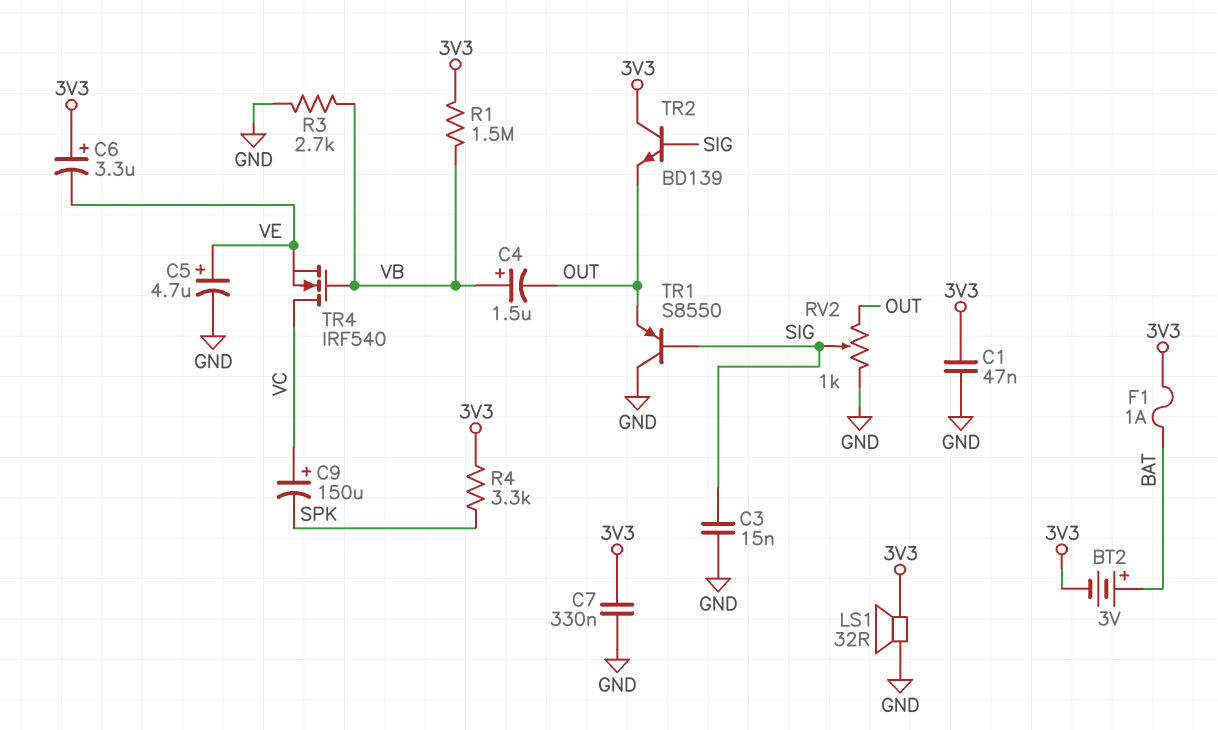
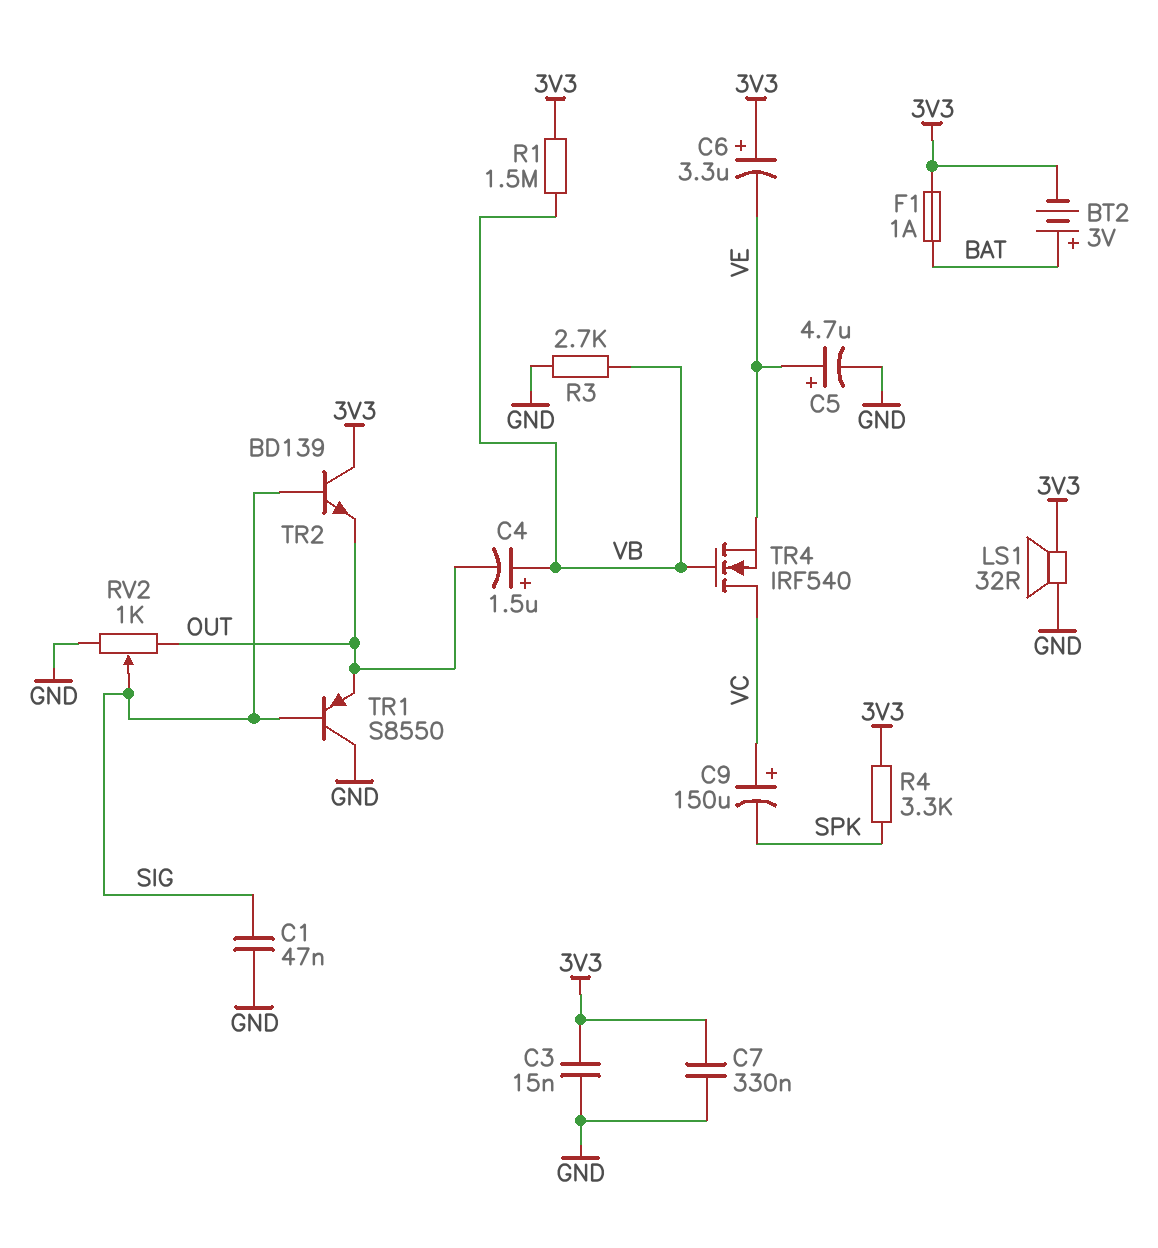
C1: 47nF (3V3, GND) -> 47nF (GND, SIG)
C3: 15nF (GND, SIG) -> 15nF (3V3, GND)

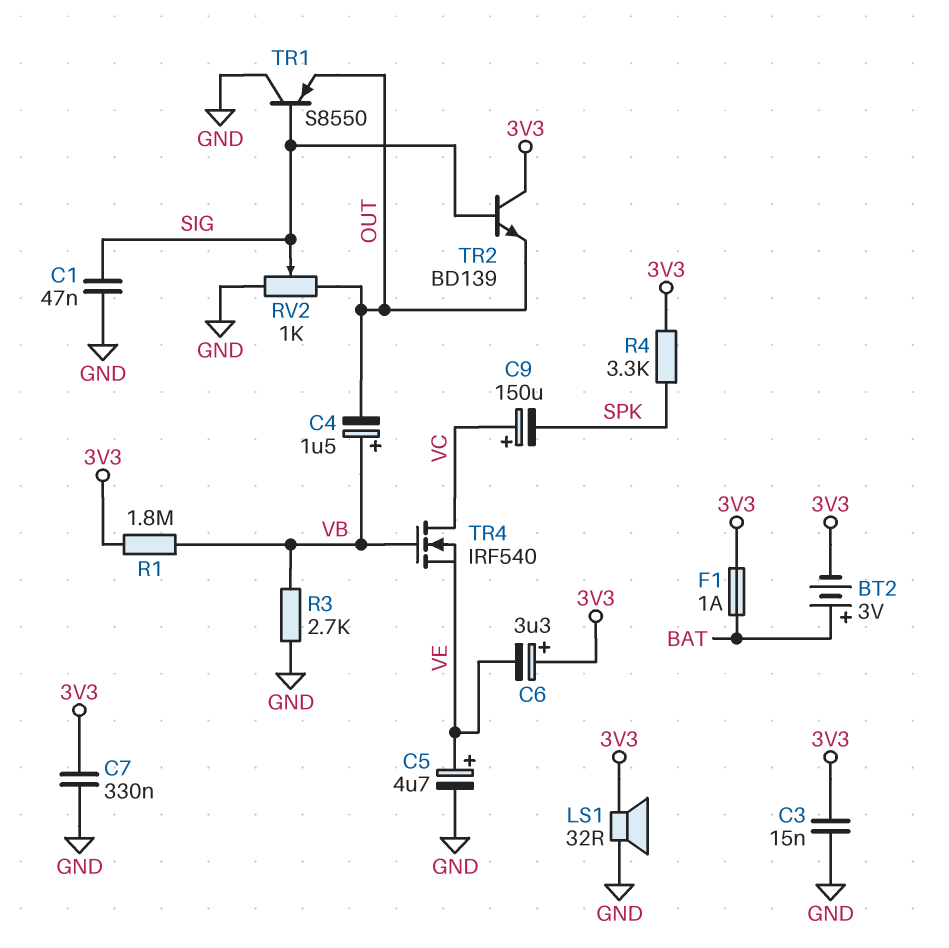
R1: 1.5M (3V3, VB) -> 1.8M (3V3, VB)

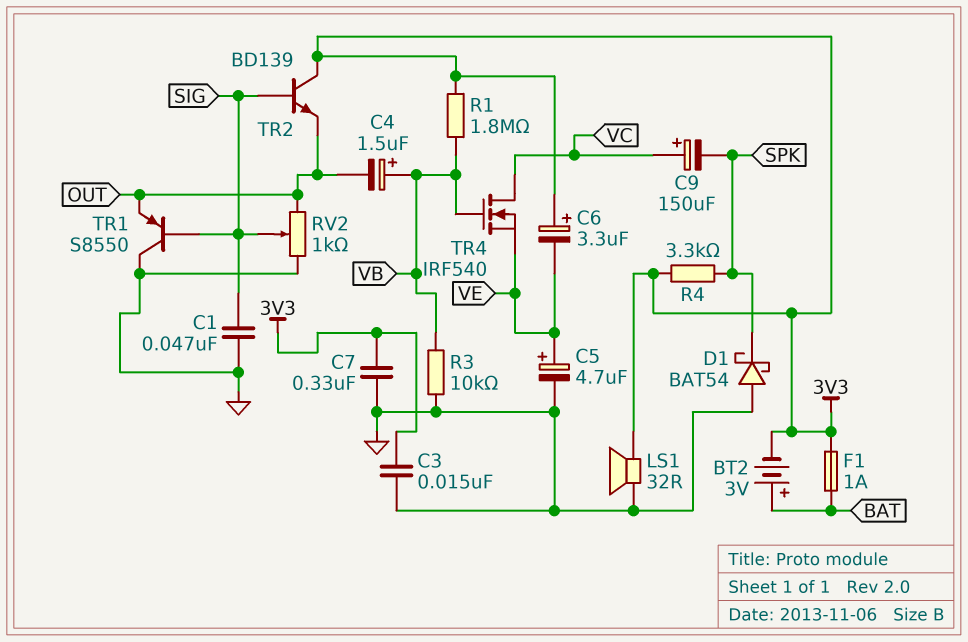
D1: none -> schottky BAT54 (A GND, K SPK)
R3: 2.7k (GND, VB) -> 10k (GND, VB)

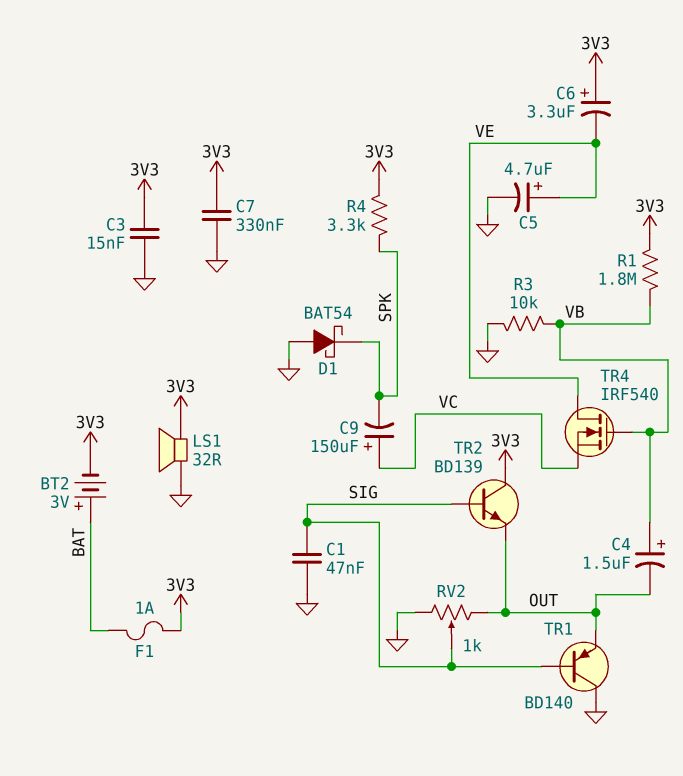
TR1: PNP S8550 (B SIG, C GND, E OUT) -> PNP BD140 (B SIG, C GND, E OUT)
TR4: NMOS IRF540 (G VB, D VC, S VE) -> NMOS IRF540 (G VB, D VE, S VC)

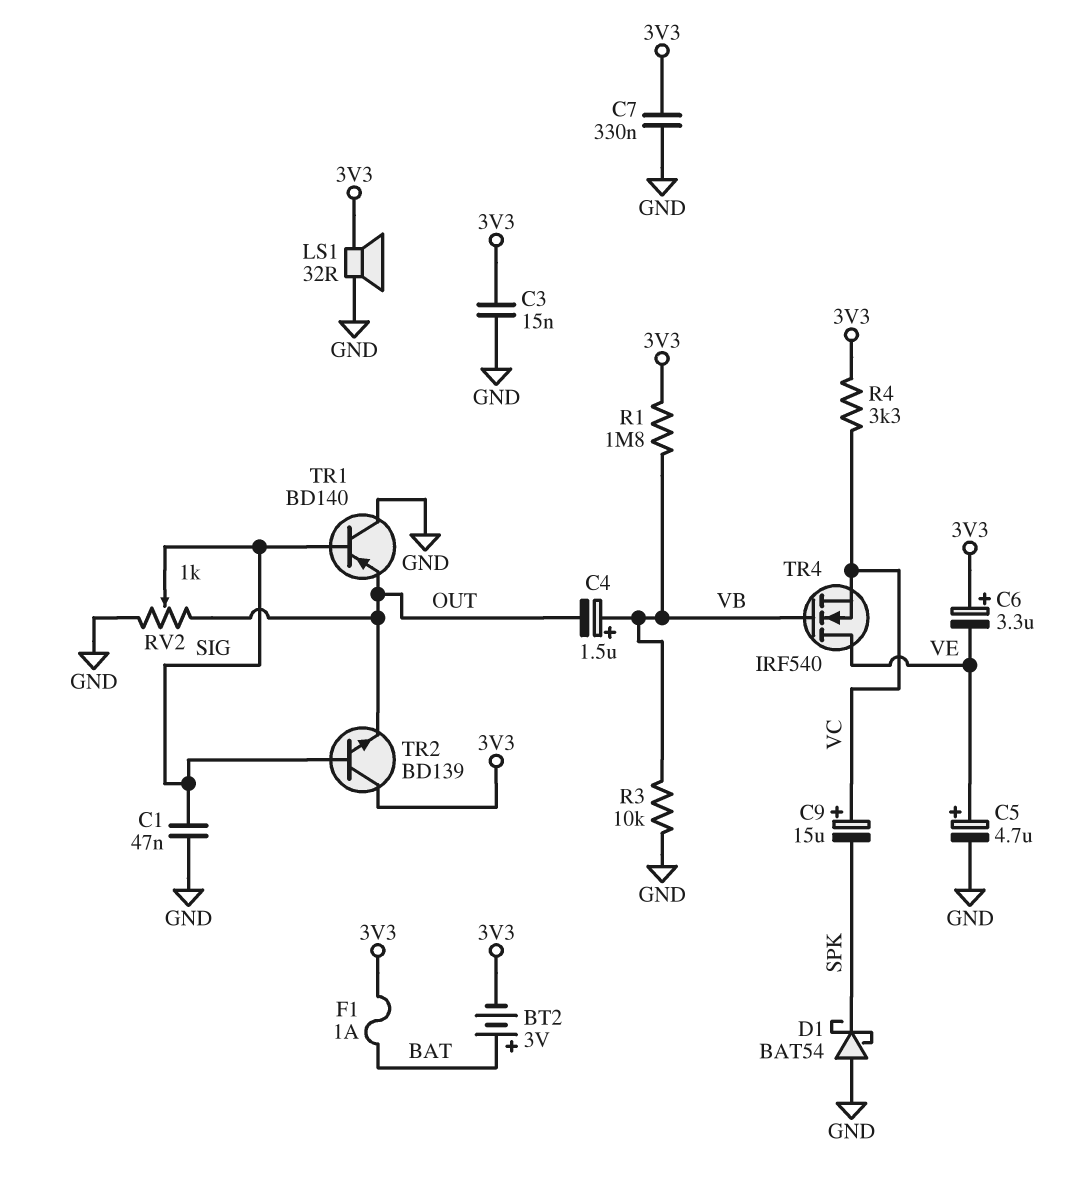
C9: 150uF (plus VC, minus SPK) -> 15uF (plus VC, minus SPK)
R4: 3.3k (3V3, SPK) -> 3.3k (3V3, VC)

